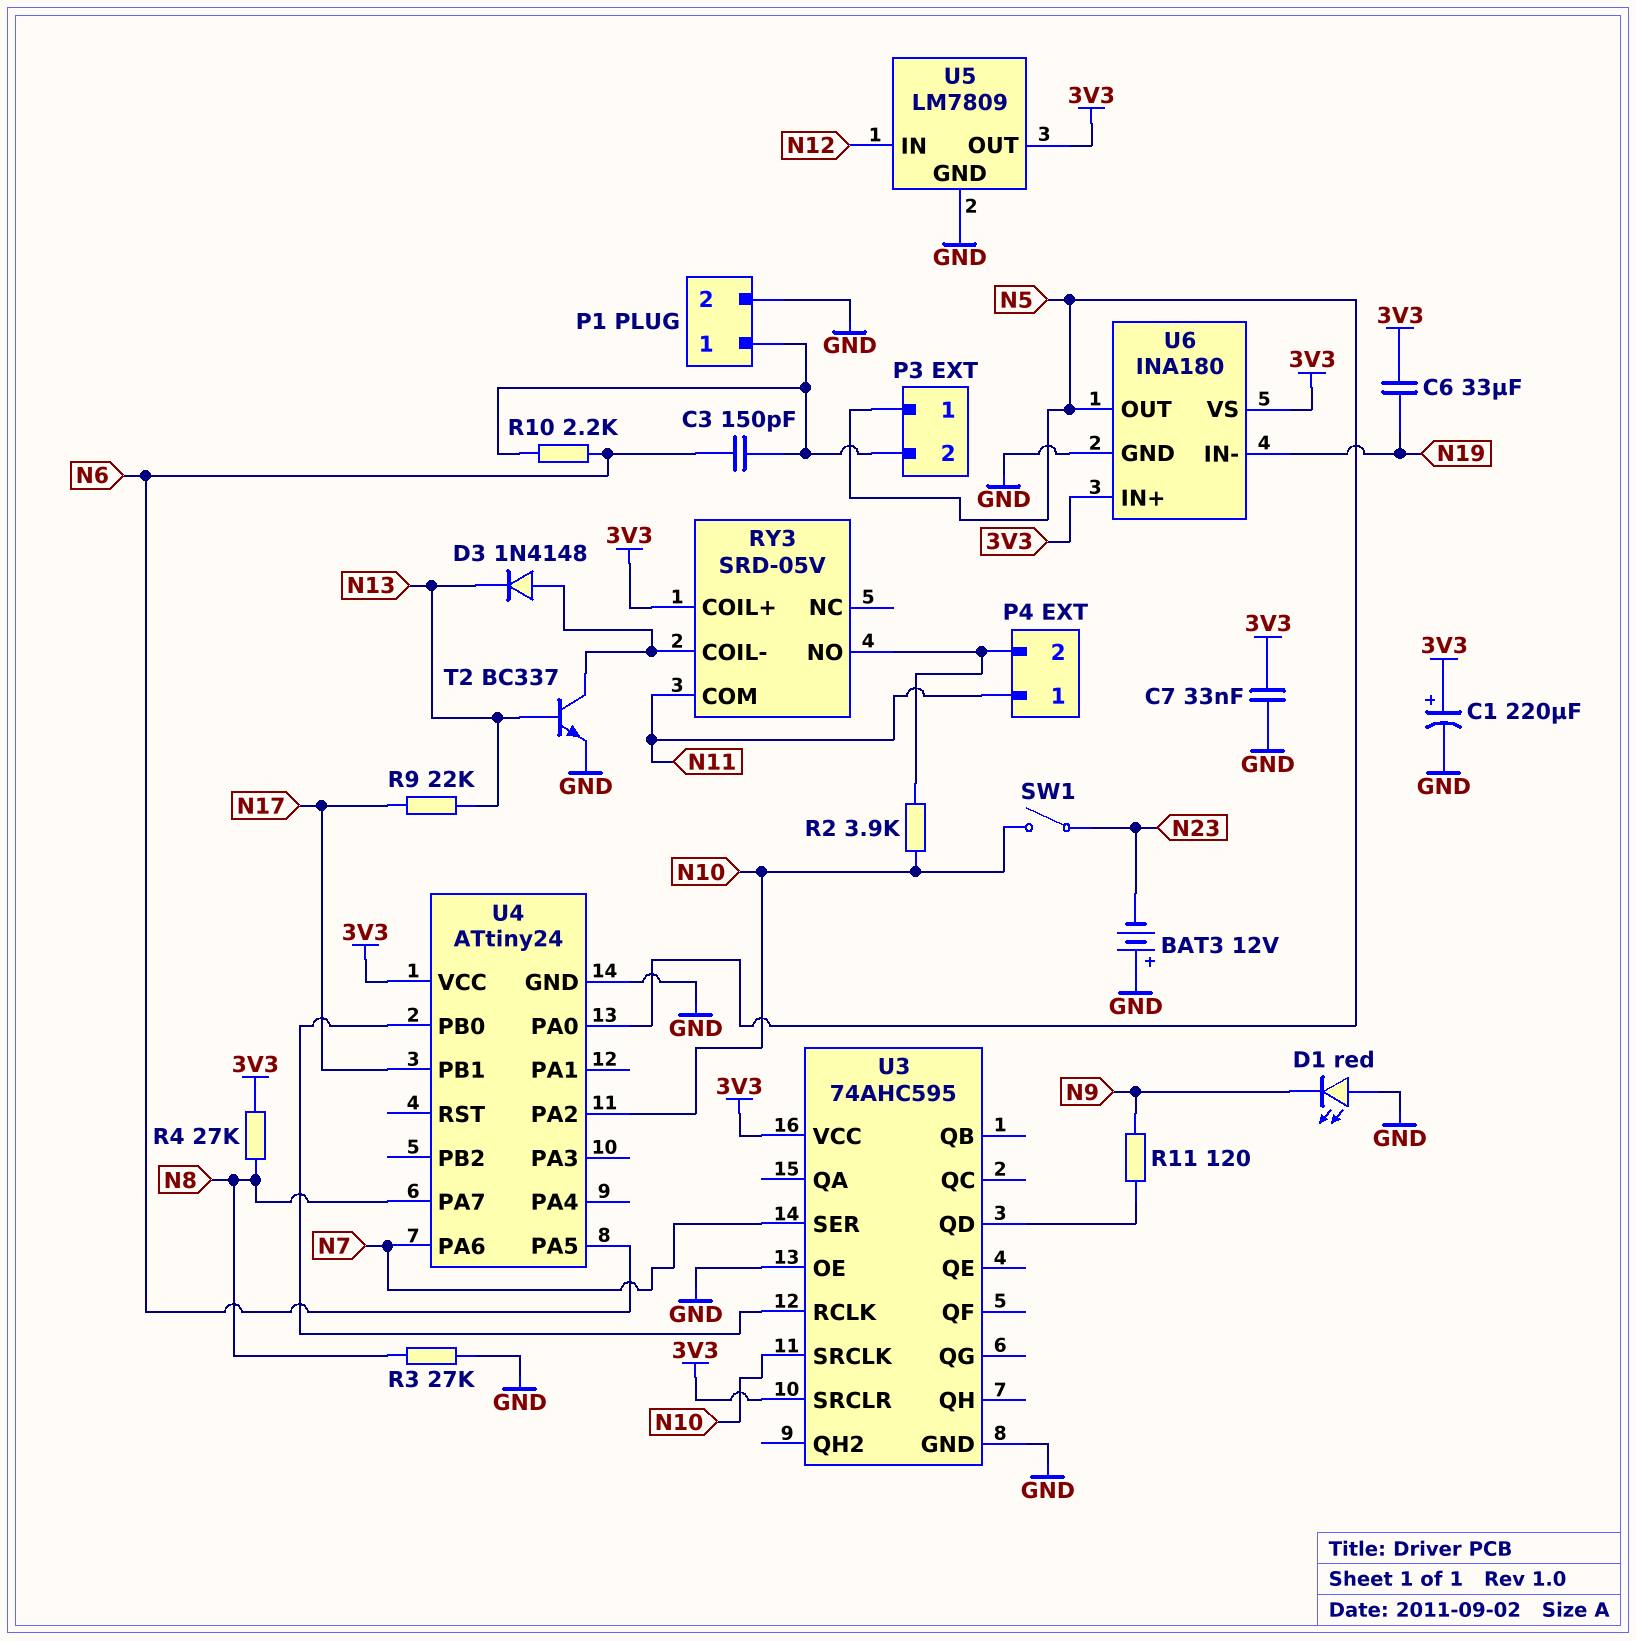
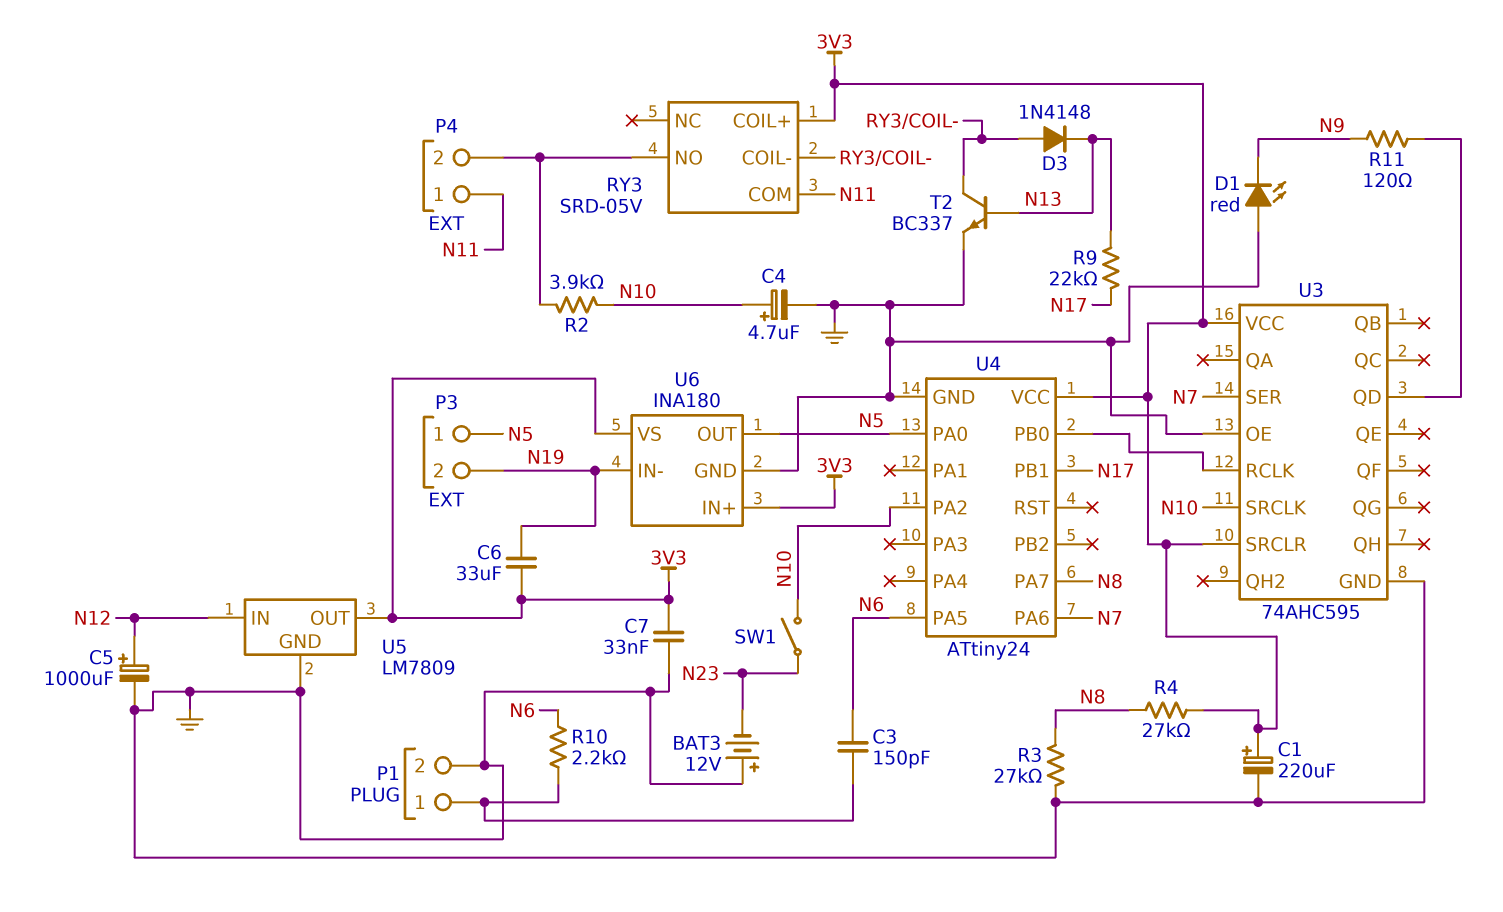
C4: none -> 4.7uF (plus N10, minus GND)
C5: none -> 1000uF (plus N12, minus GND)
P3 pin 2: P1/1 -> N19

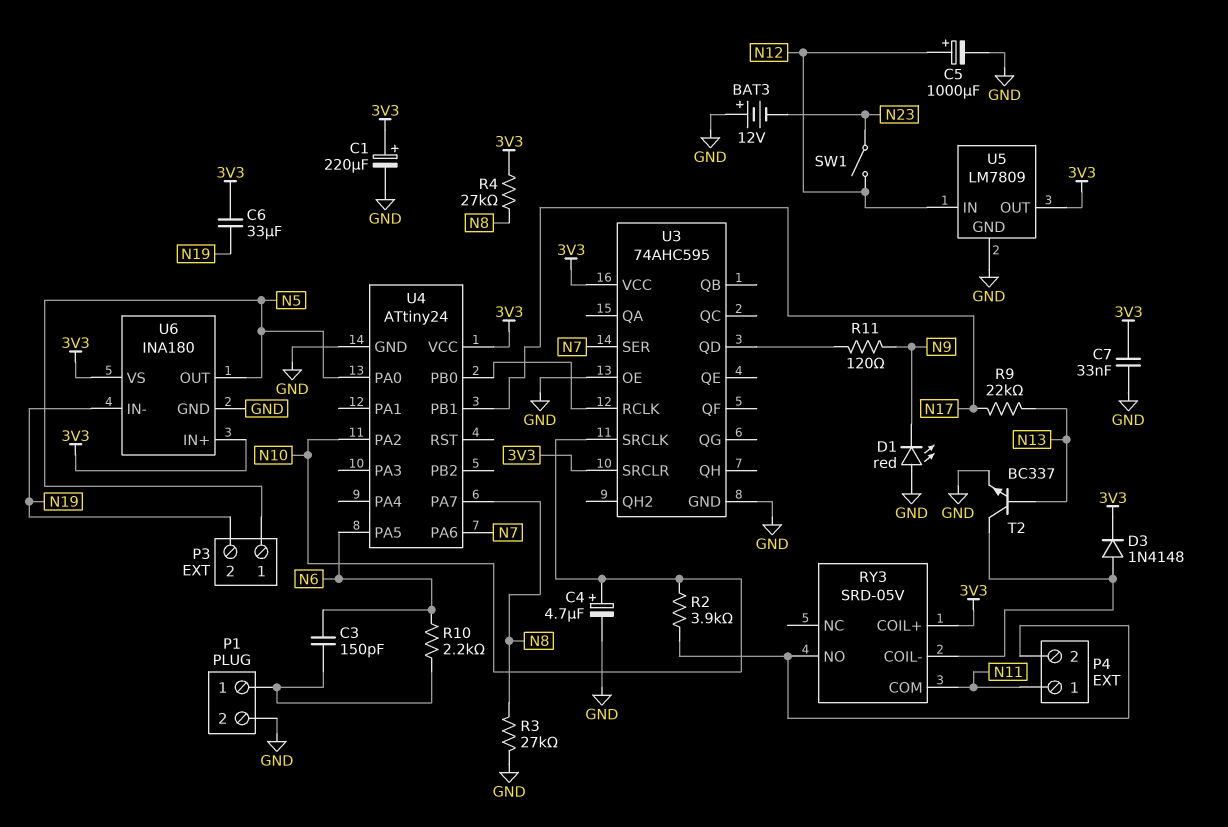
D3: diode 1N4148 (A RY3/COIL-, K N13) -> diode 1N4148 (A RY3/COIL-, K 3V3)
SW1: switch (N10, N23) -> switch (N12, N23)

